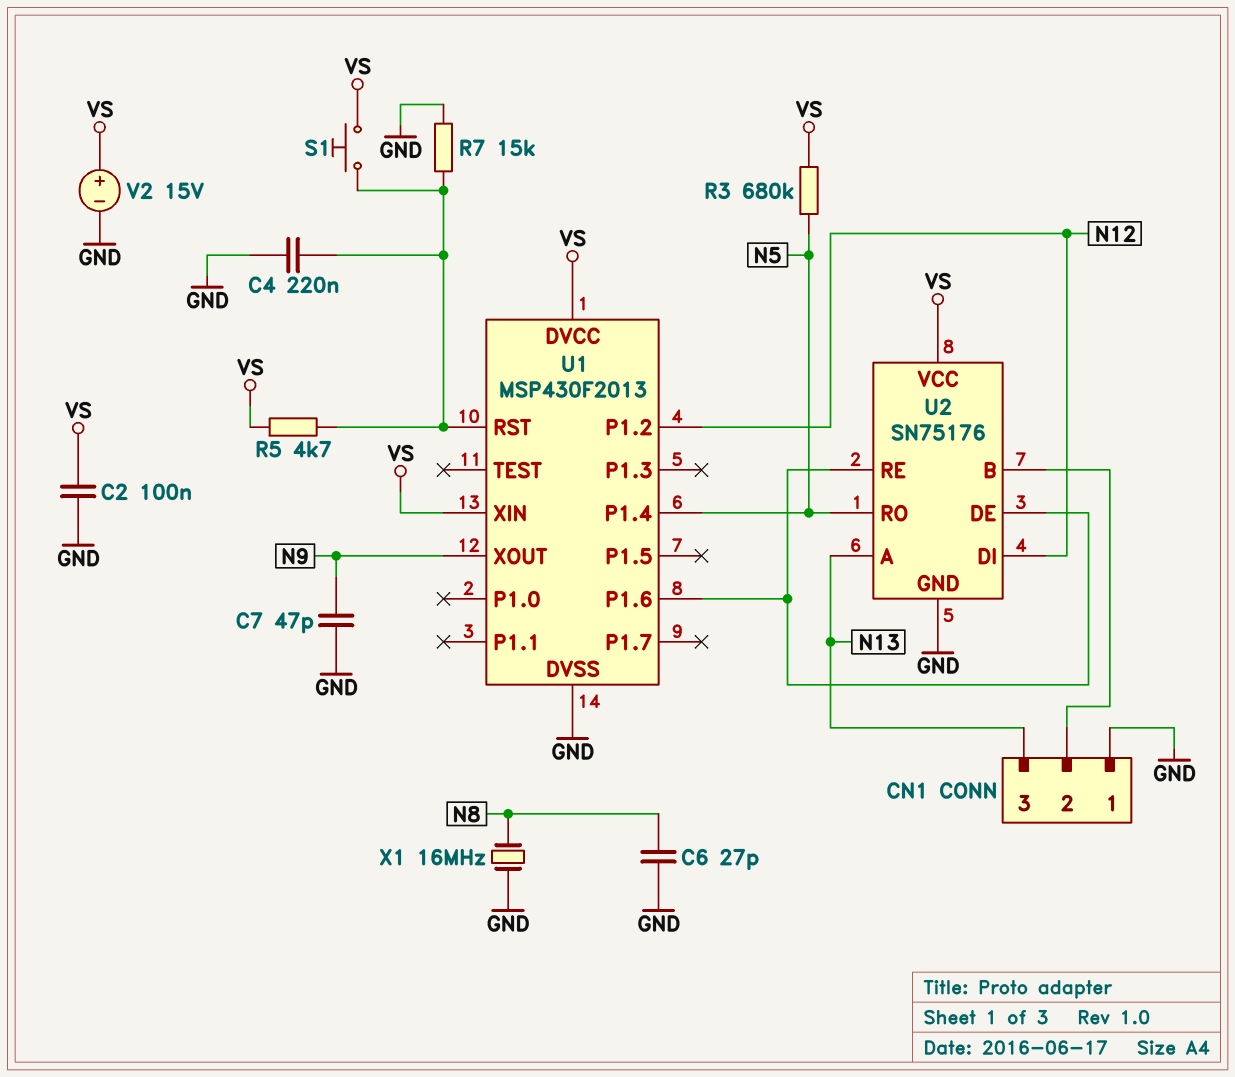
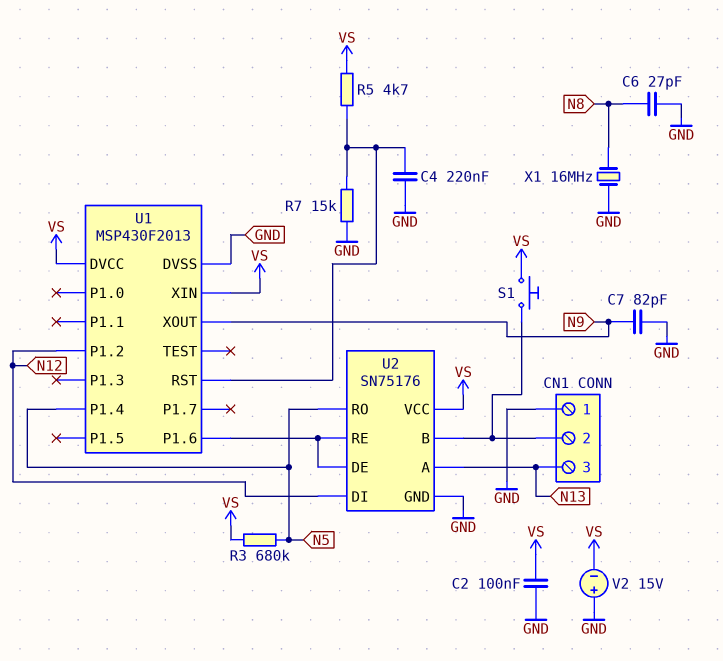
C7: 47pF (GND, N9) -> 82pF (GND, N9)
S1: button (U1/RST, VS) -> button (CN1/2, VS)
V2: 15V (plus VS, minus GND) -> 15V (plus GND, minus VS)

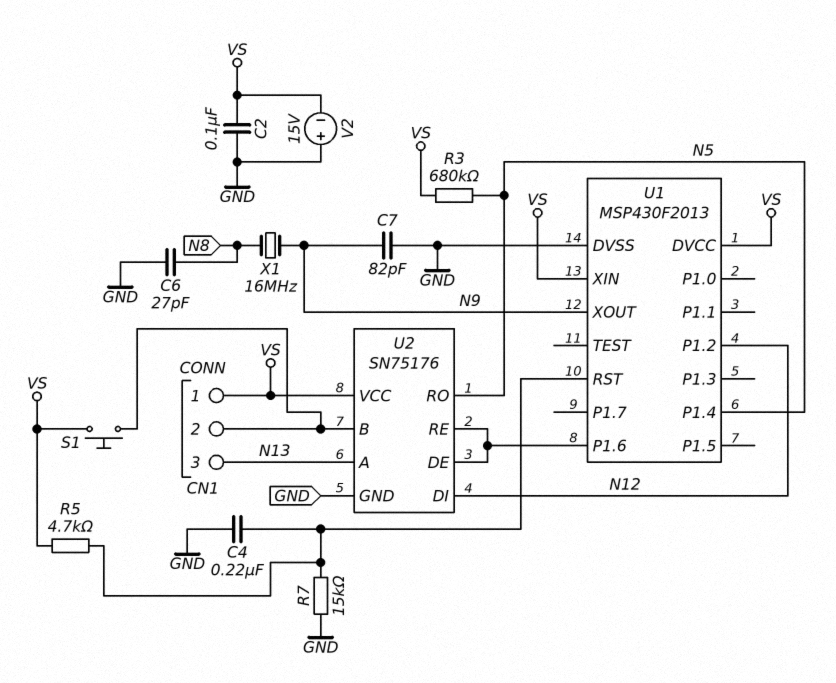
CN1 pin 1: GND -> VS
X1: 16MHz (GND, N8) -> 16MHz (N8, N9)

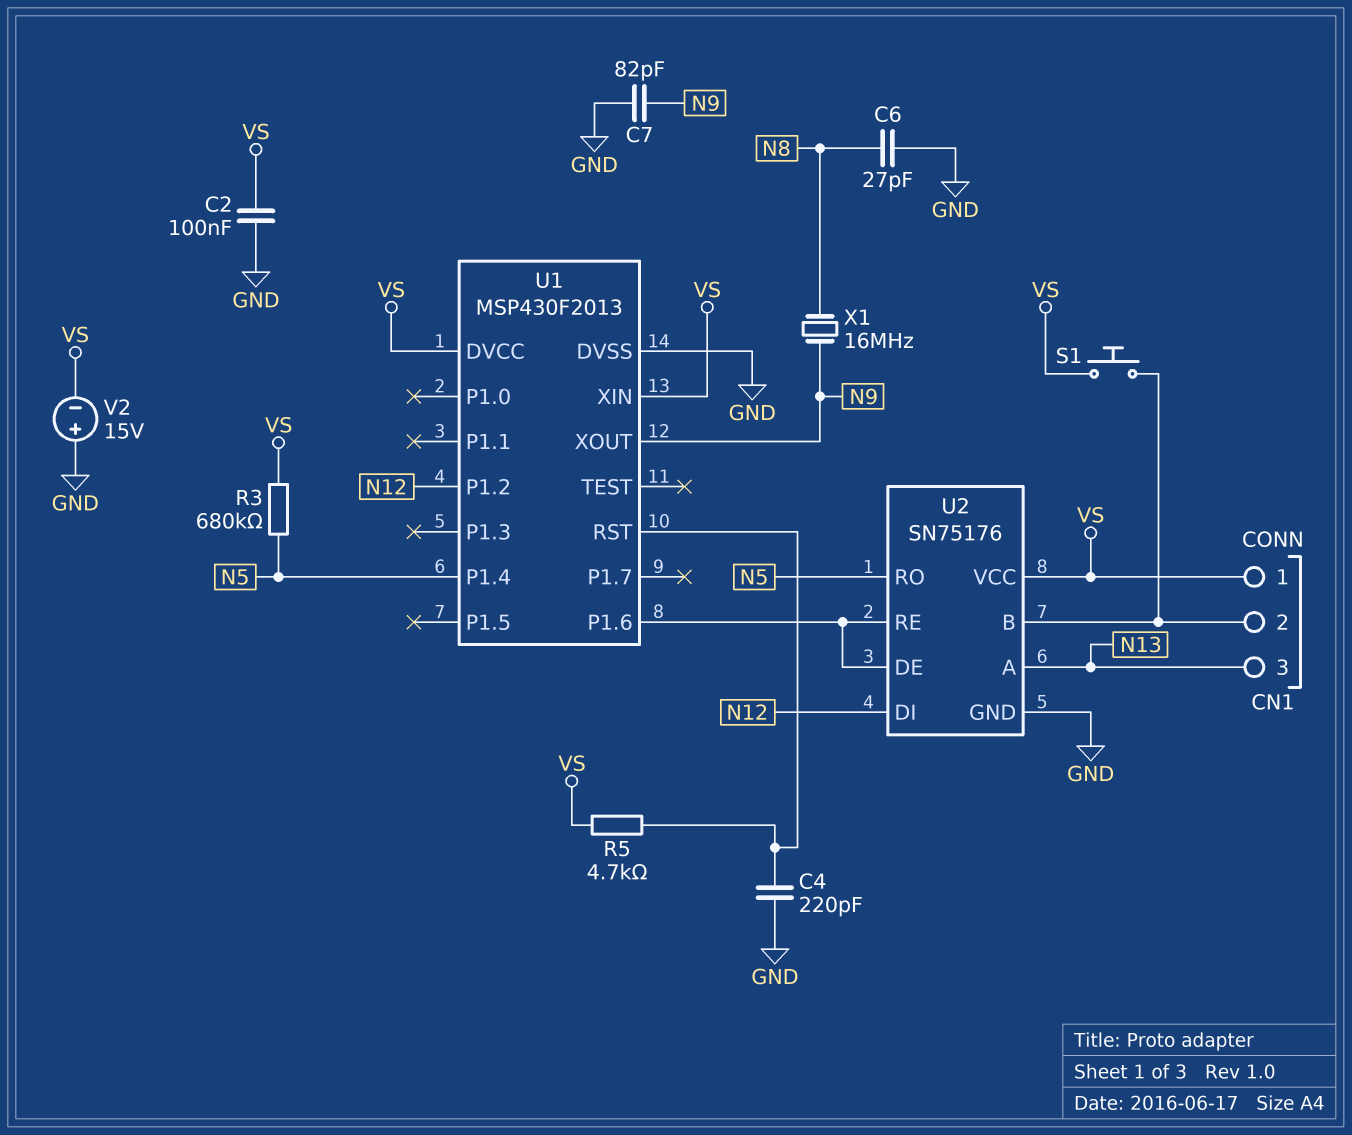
C4: 220nF (GND, U1/RST) -> 220pF (GND, U1/RST)
R7: 15k (GND, U1/RST) -> none

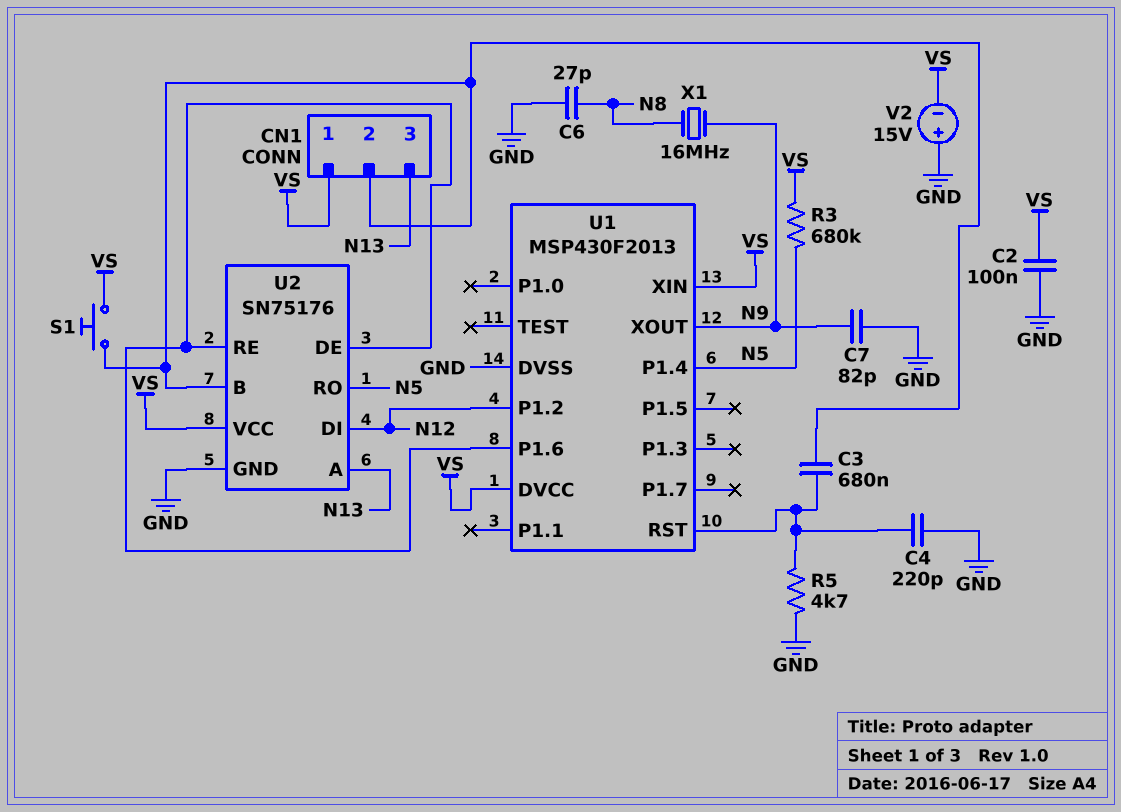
C3: none -> 680nF (CN1/2, U1/RST)
R5: 4.7k (U1/RST, VS) -> 4.7k (GND, U1/RST)

